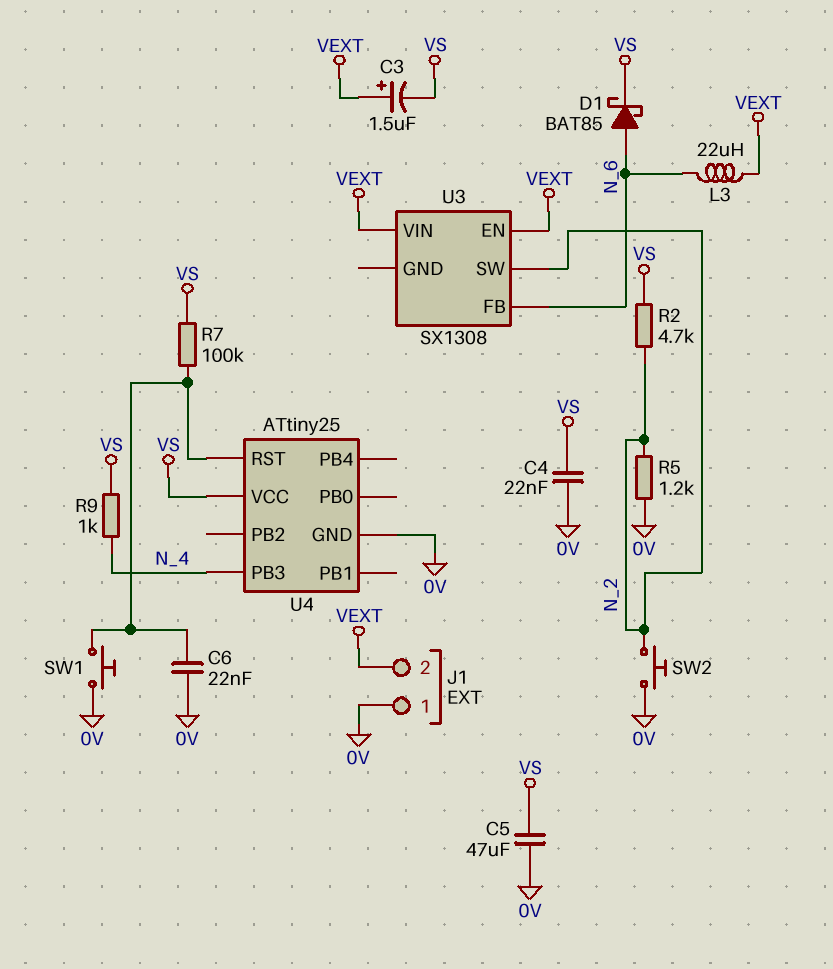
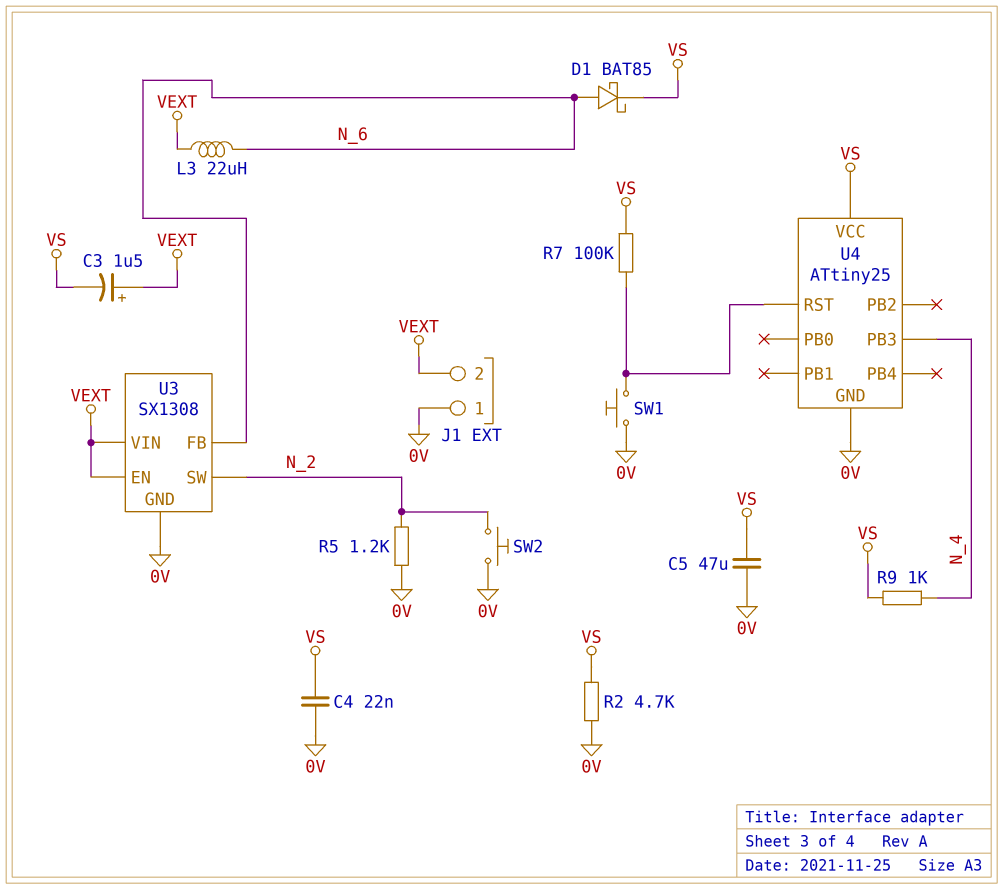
C6: 22nF (0V, U4/RST) -> none
R2: 4.7k (N_2, VS) -> 4.7k (0V, VS)
U3 pin GND: none -> 0V

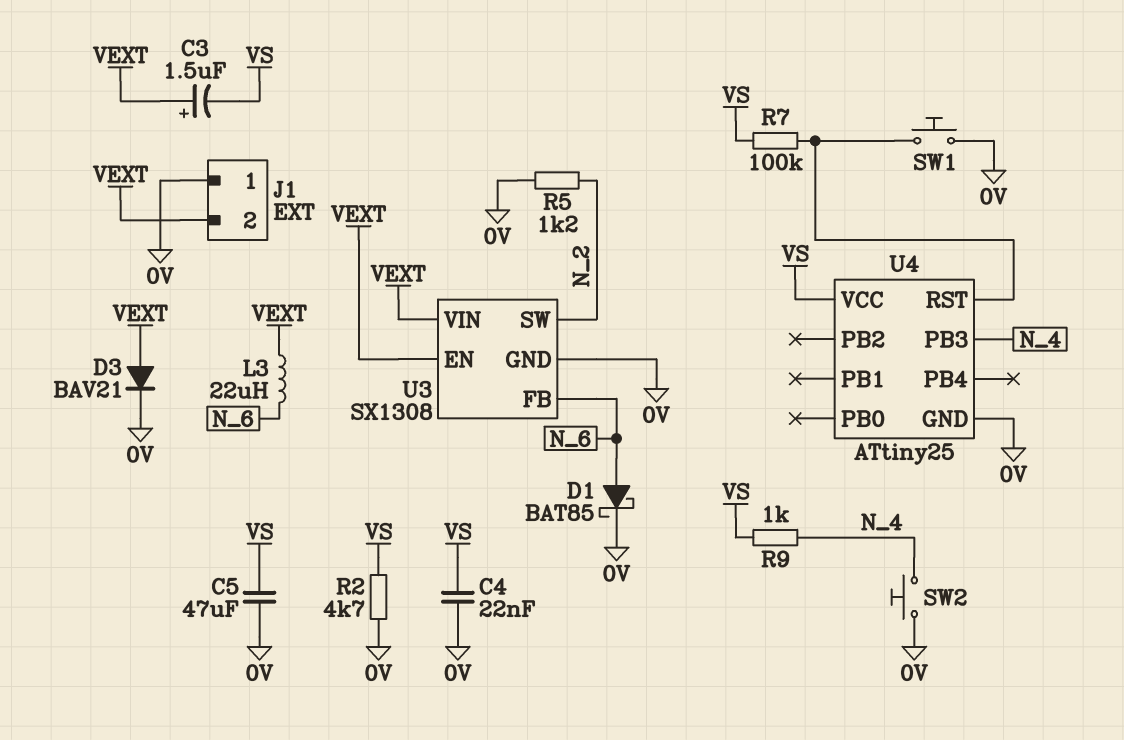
D1: schottky BAT85 (A N_6, K VS) -> schottky BAT85 (A N_6, K 0V)
D3: none -> diode BAV21 (A VEXT, K 0V)
SW2: button (0V, N_2) -> button (0V, N_4)

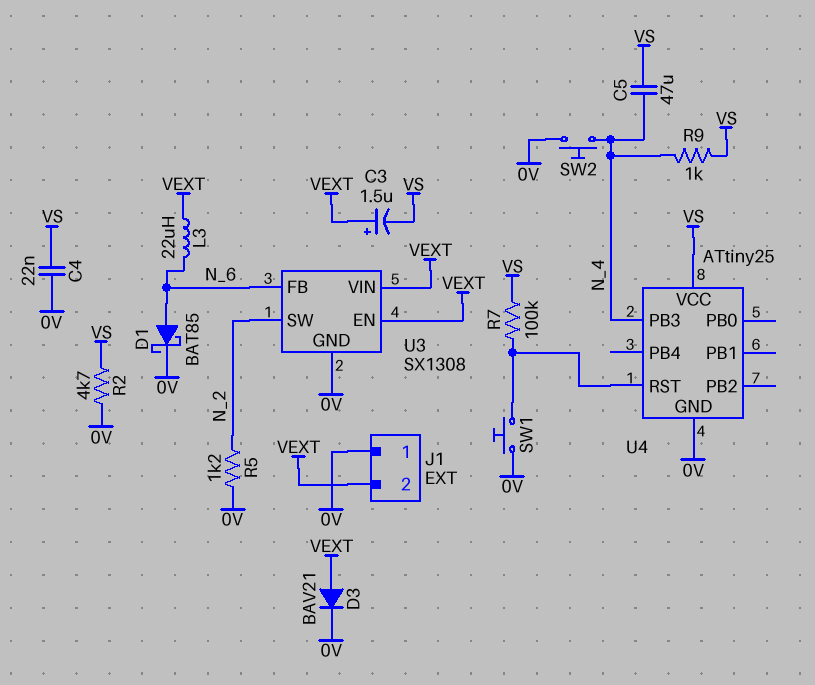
C5: 47uF (0V, VS) -> 47uF (N_4, VS)

